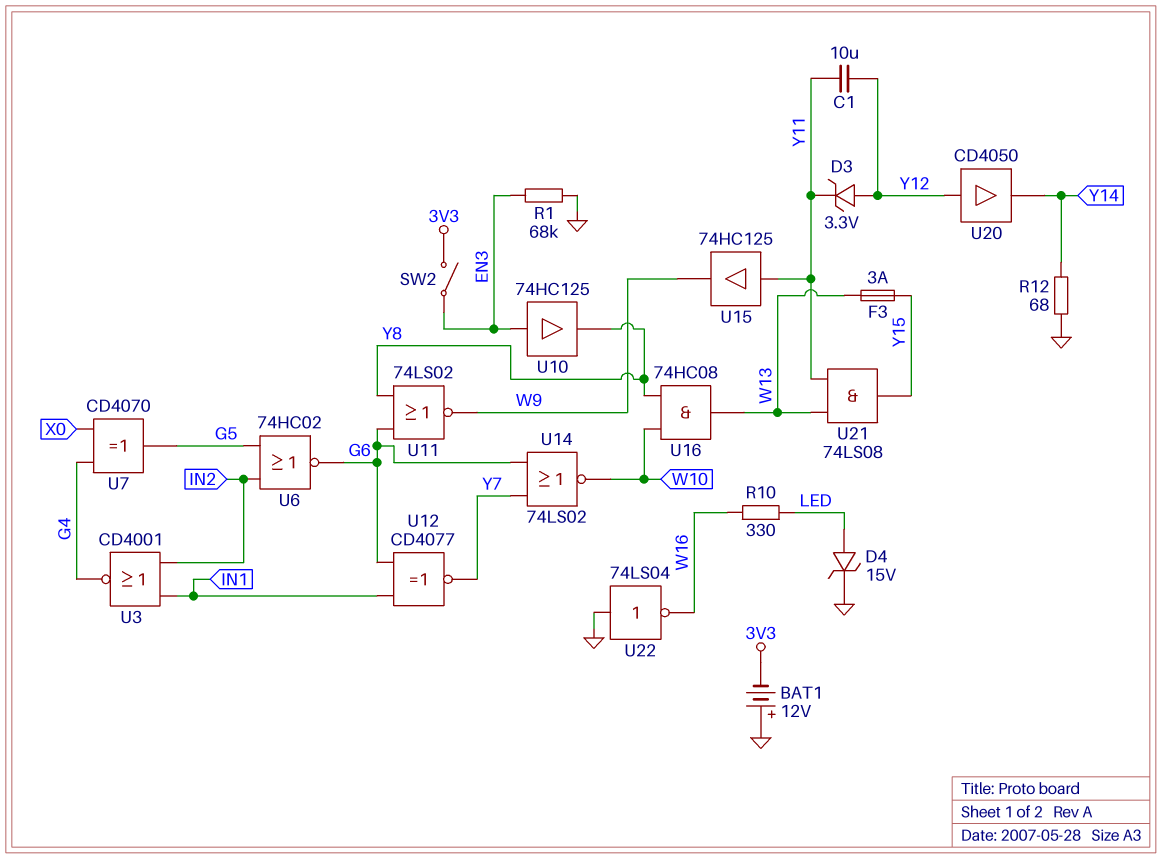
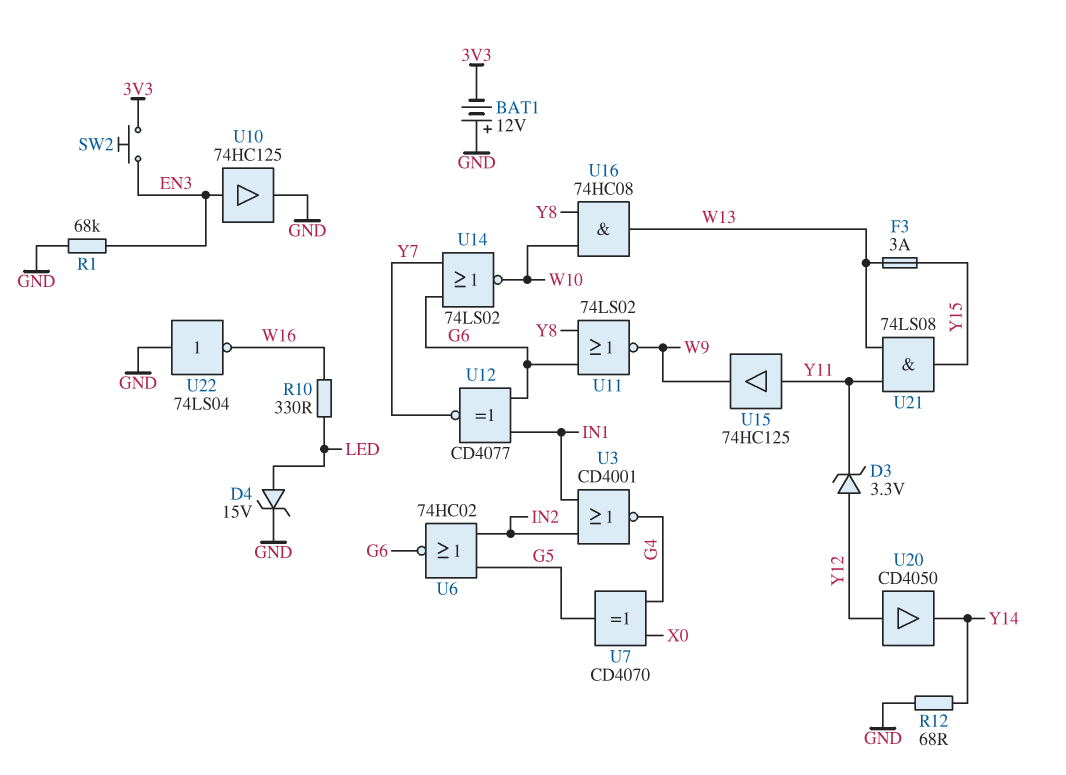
C1: 10uF (Y11, Y12) -> none
SW2: switch (3V3, EN3) -> button (3V3, EN3)
U10: buffer 74HC125 (in EN3, out Y8) -> buffer 74HC125 (in EN3, out GND)

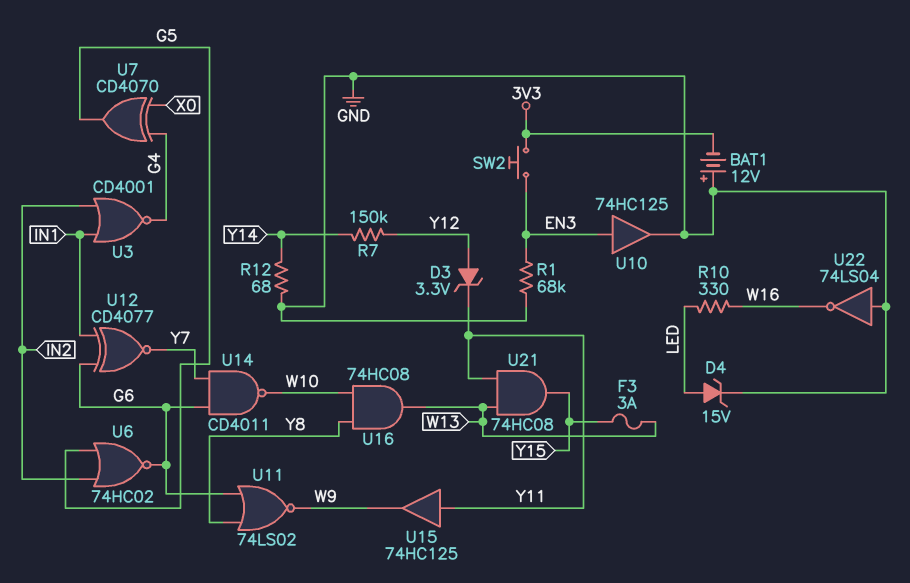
R7: none -> 150k (Y12, Y14)
U14: NOR 74LS02 (in G6, in Y7, out W10) -> NAND CD4011 (in G6, in Y7, out W10)
U20: buffer CD4050 (in Y12, out Y14) -> none
U21: AND 74LS08 (in W13, in Y11, out Y15) -> AND 74HC08 (in W13, in Y11, out Y15)

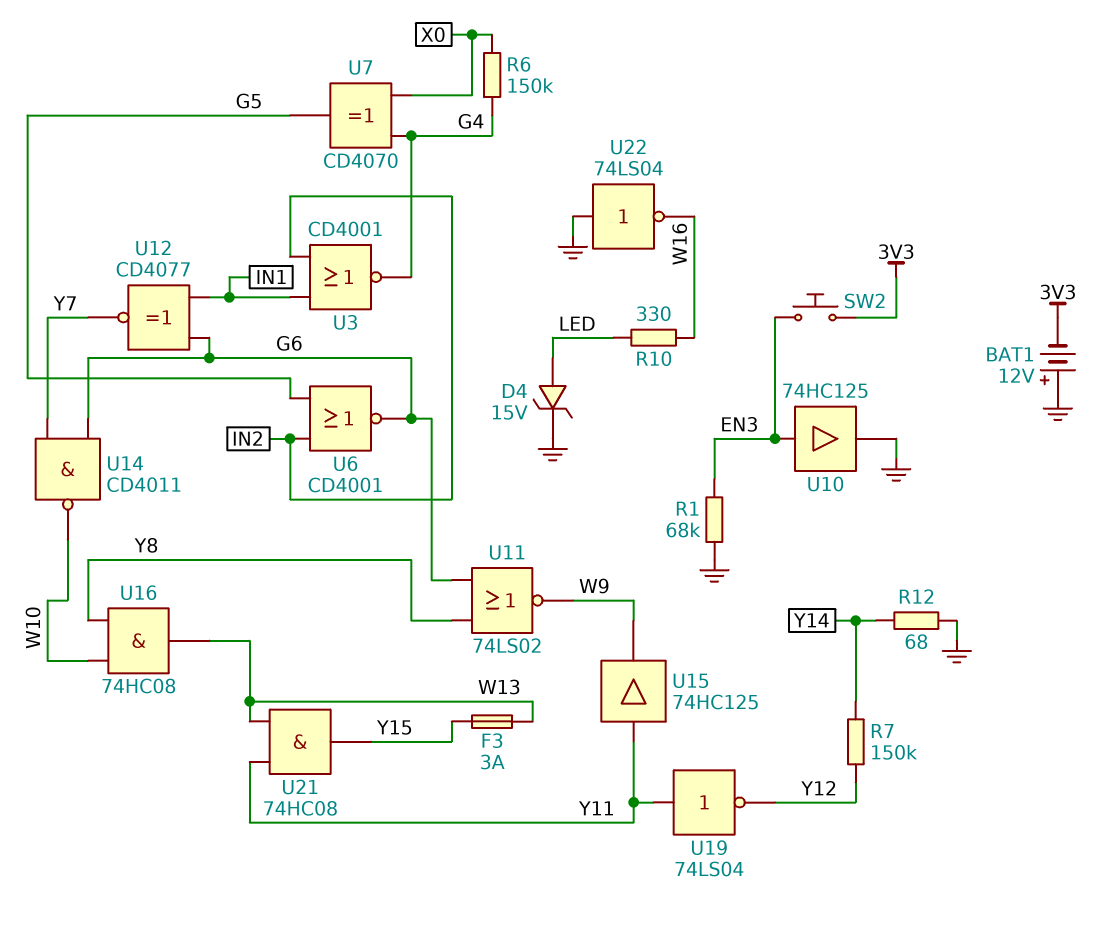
D3: zener 3.3V (A Y12, K Y11) -> none
R6: none -> 150k (G4, X0)
U6: NOR 74HC02 (in G5, in IN2, out G6) -> NOR CD4001 (in G5, in IN2, out G6)
U19: none -> NOT 74LS04 (in Y11, out Y12)

